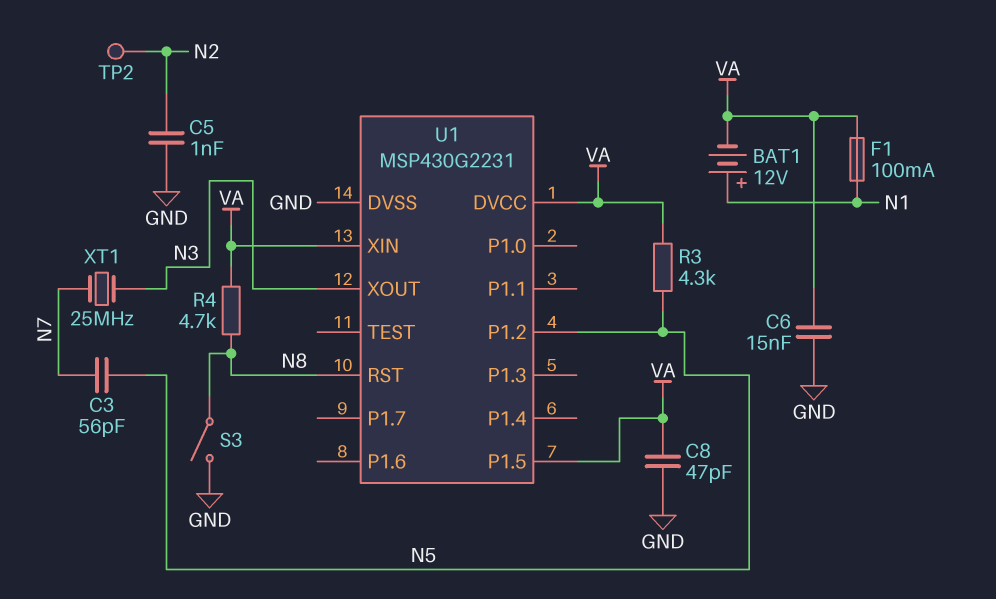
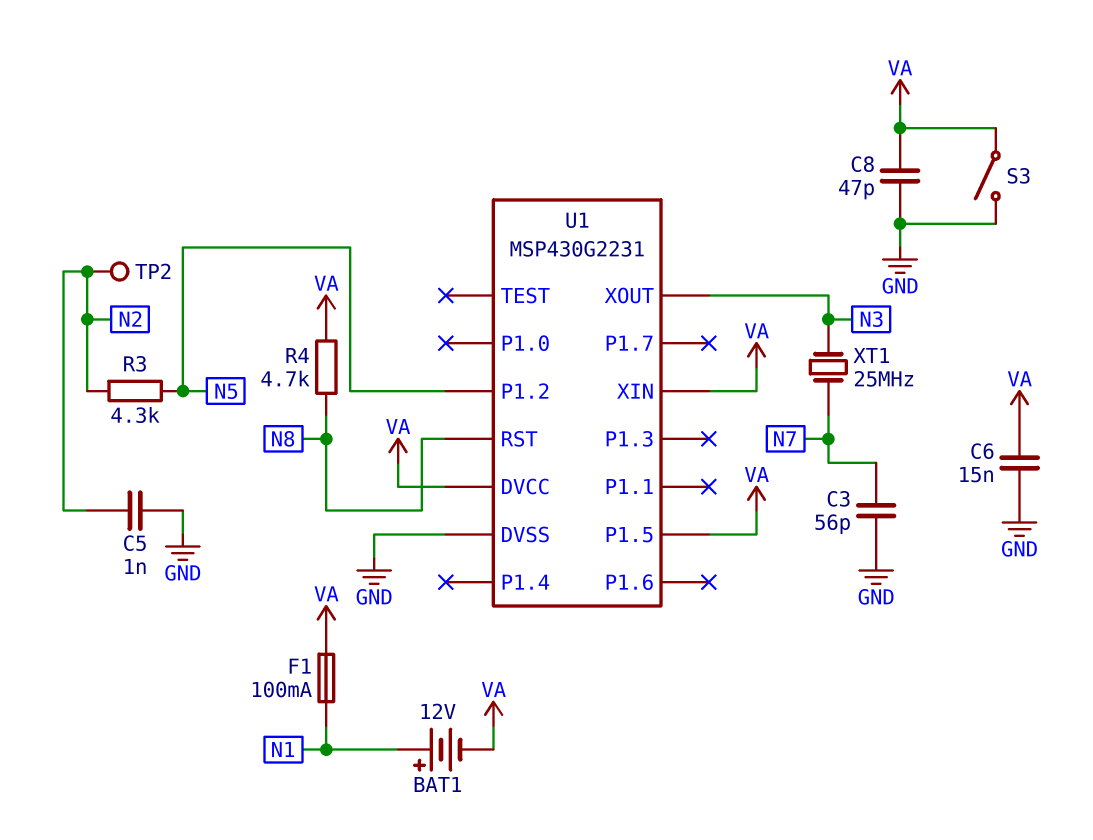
C3: 56pF (N5, N7) -> 56pF (GND, N7)
R3: 4.3k (N5, VA) -> 4.3k (N2, N5)
S3: switch (GND, N8) -> switch (GND, VA)

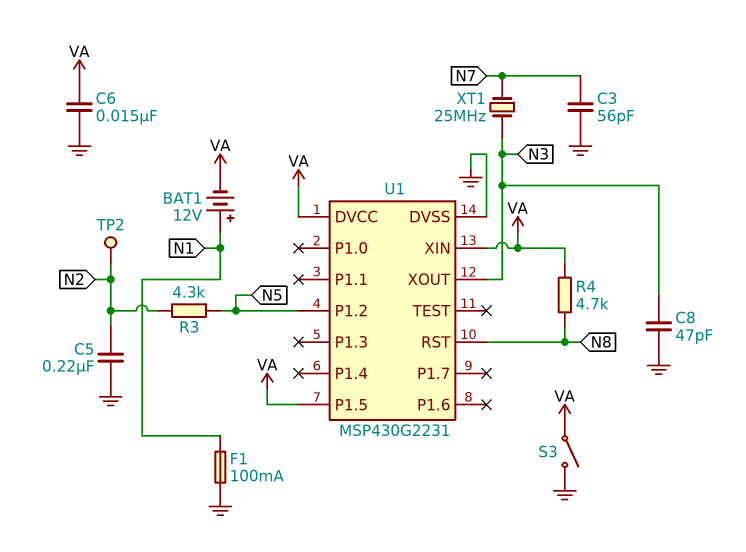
C5: 1nF (GND, N2) -> 220nF (GND, N2)
C8: 47pF (GND, VA) -> 47pF (GND, N3)
F1: 100mA (N1, VA) -> 100mA (GND, N1)

